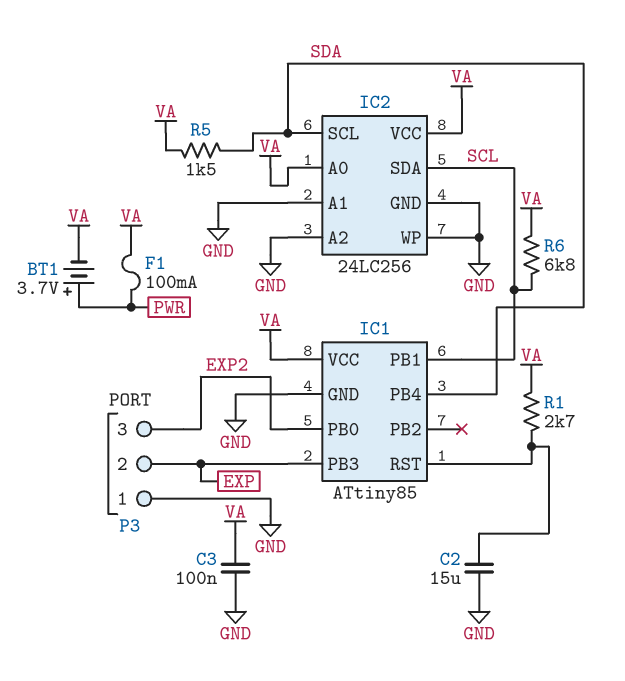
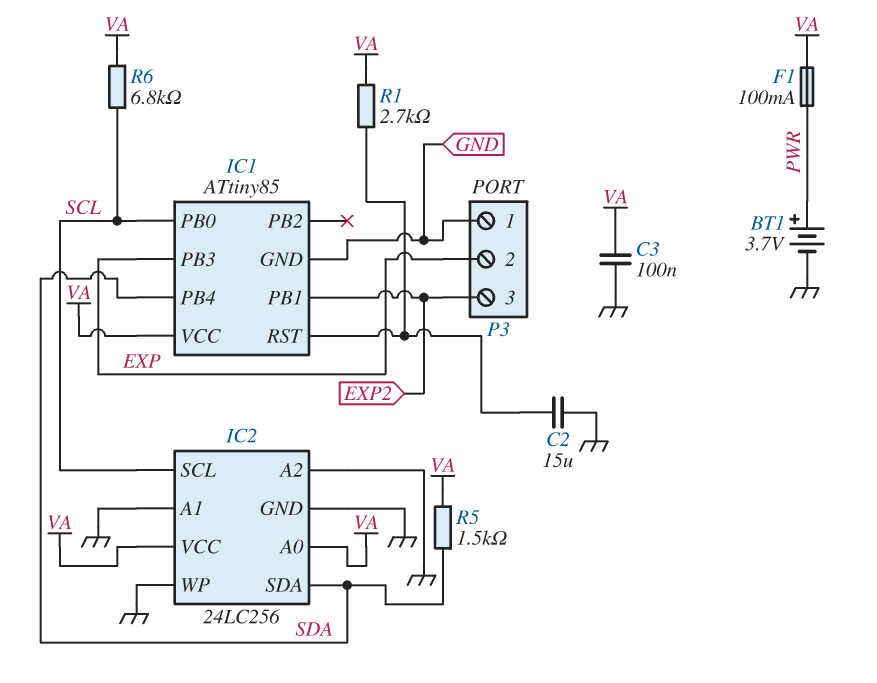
BT1: 3.7V (plus PWR, minus VA) -> 3.7V (plus PWR, minus GND)
IC1 pin PB0: EXP2 -> SCL
IC1 pin PB1: SCL -> EXP2
IC2 pin SCL: SDA -> SCL
IC2 pin SDA: SCL -> SDA

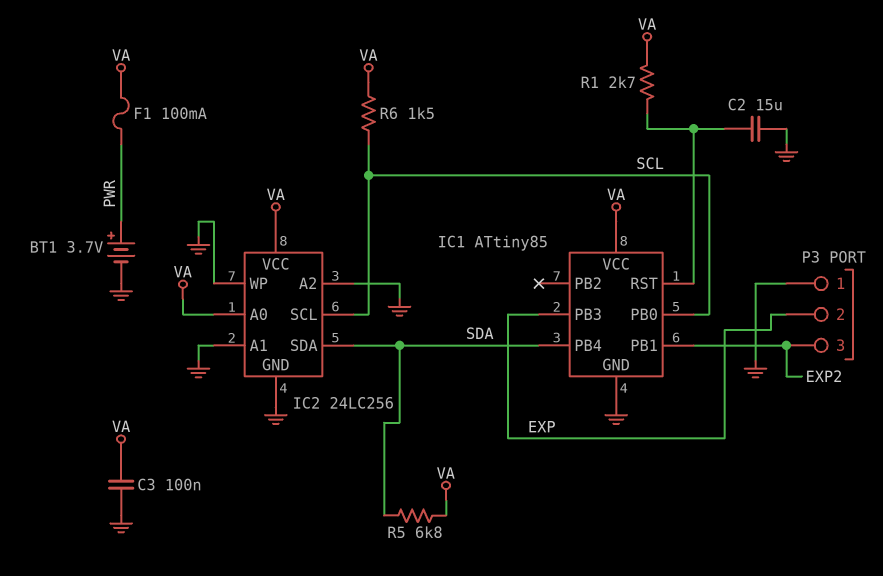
R5: 1.5k (SDA, VA) -> 6.8k (SDA, VA)
R6: 6.8k (SCL, VA) -> 1.5k (SCL, VA)

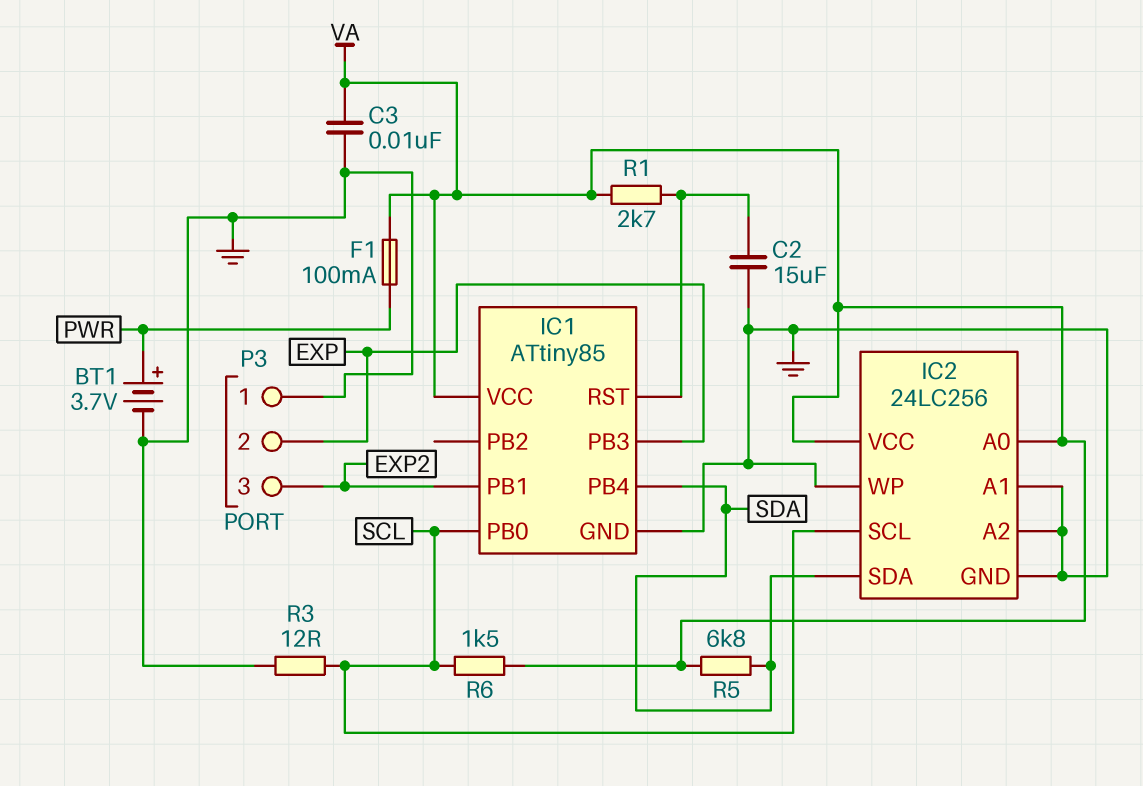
C3: 100nF (GND, VA) -> 10nF (GND, VA)
R3: none -> 12 (GND, SCL)

